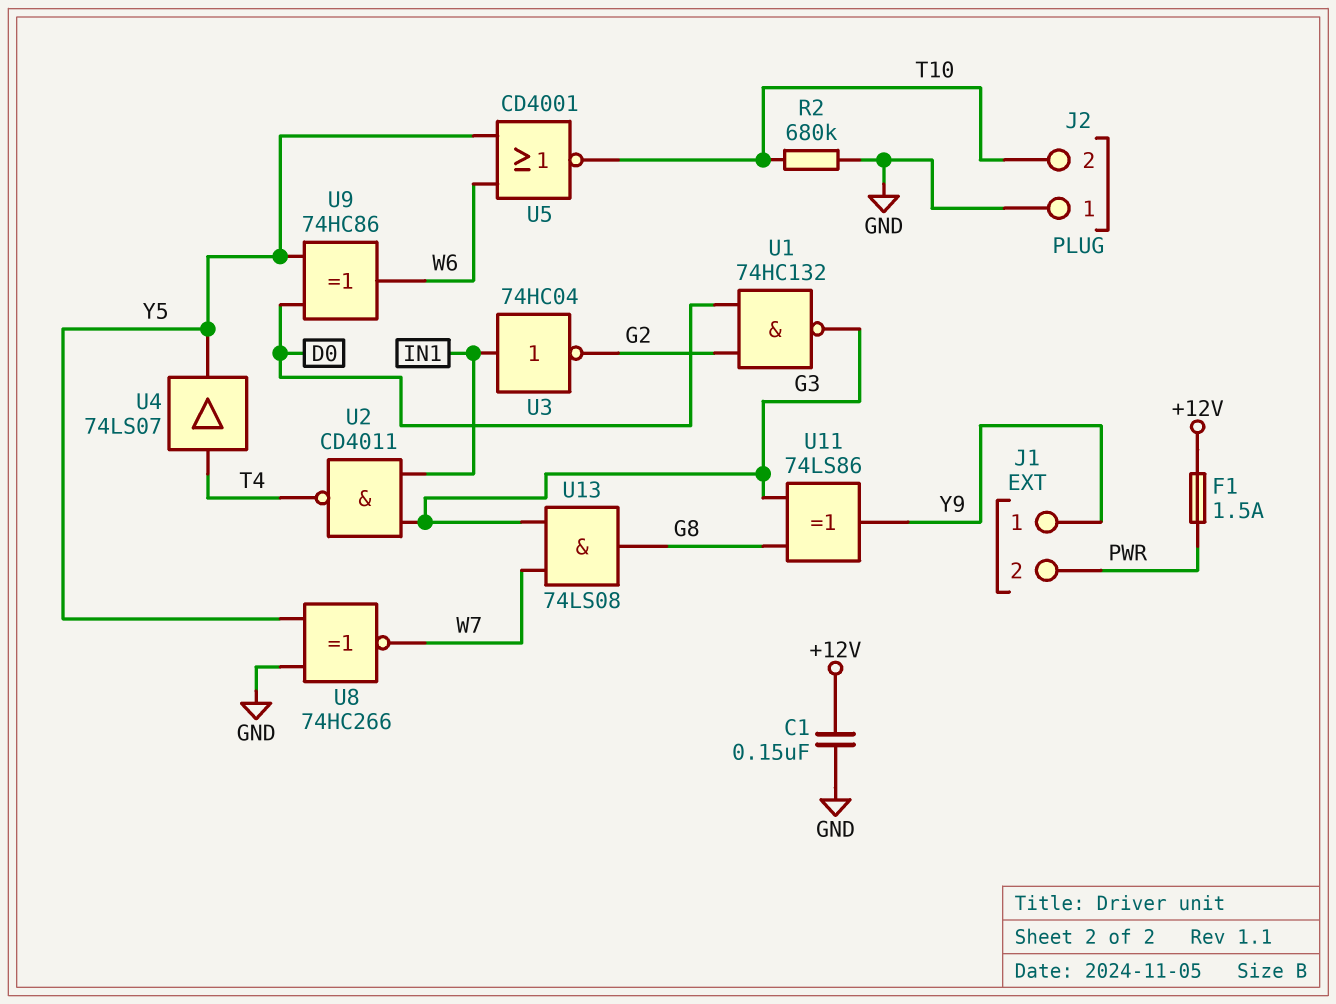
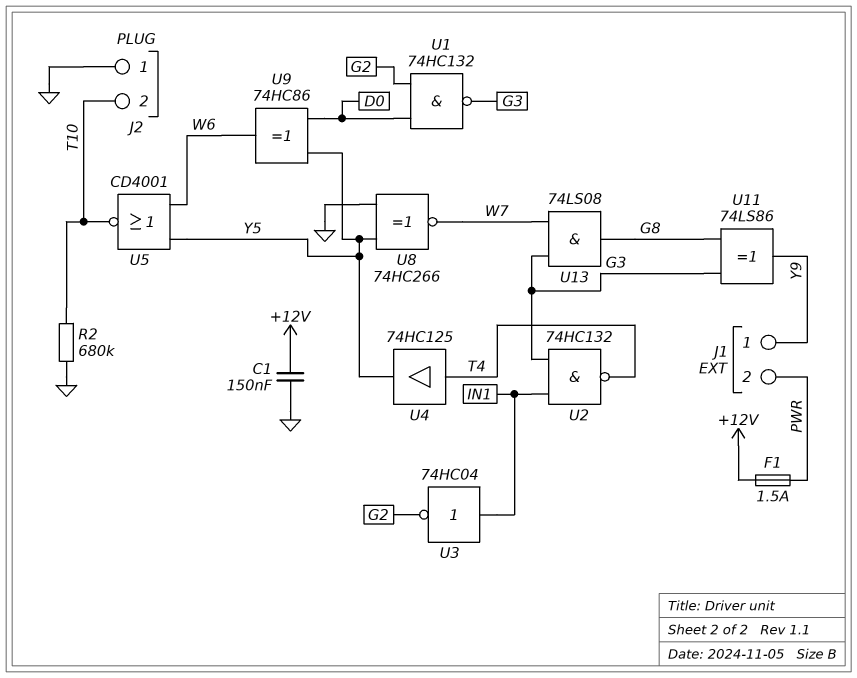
U2: NAND CD4011 (in G3, in IN1, out T4) -> NAND 74HC132 (in G3, in IN1, out T4)
U4: buffer 74LS07 (in T4, out Y5) -> buffer 74HC125 (in T4, out Y5)

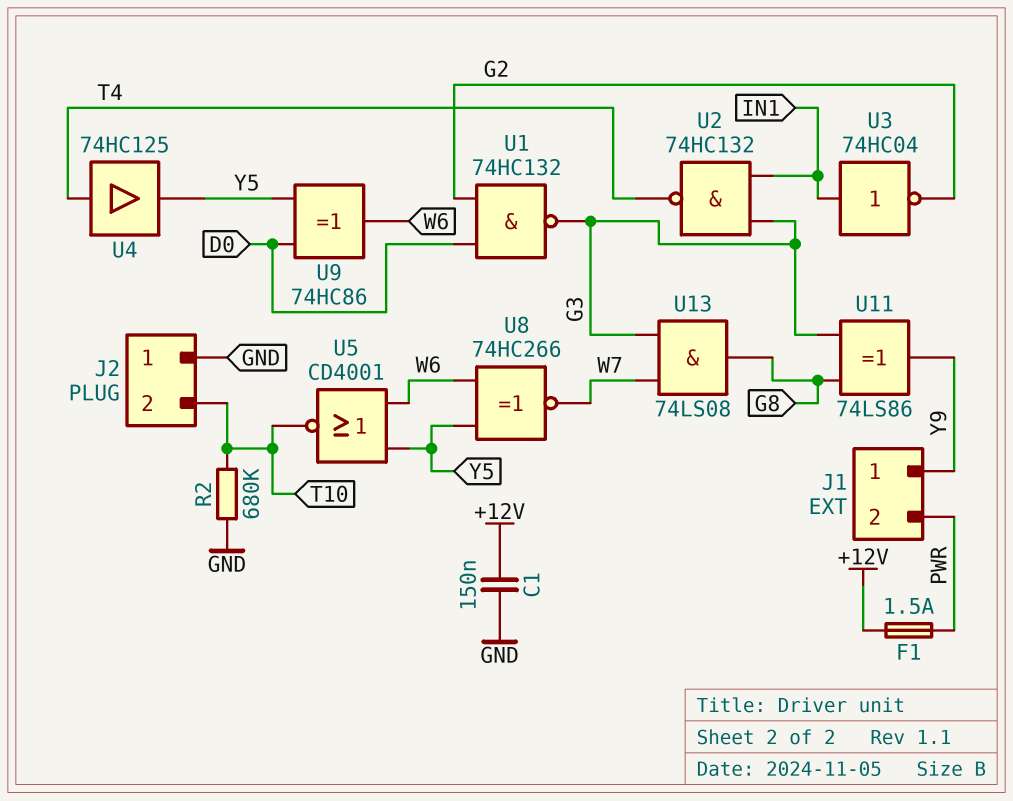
U8: XNOR 74HC266 (in GND, in Y5, out W7) -> XNOR 74HC266 (in W6, in Y5, out W7)

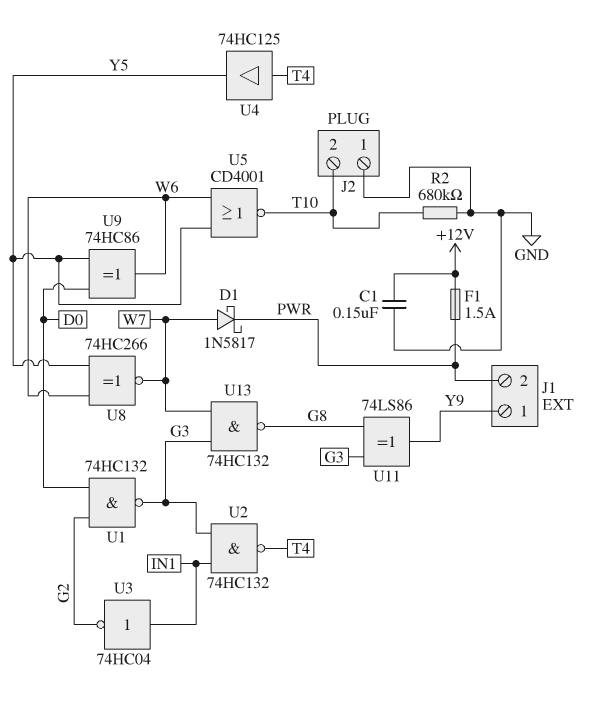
D1: none -> schottky 1N5817 (A W7, K PWR)
U13: AND 74LS08 (in G3, in W7, out G8) -> NAND 74HC132 (in G3, in W7, out G8)

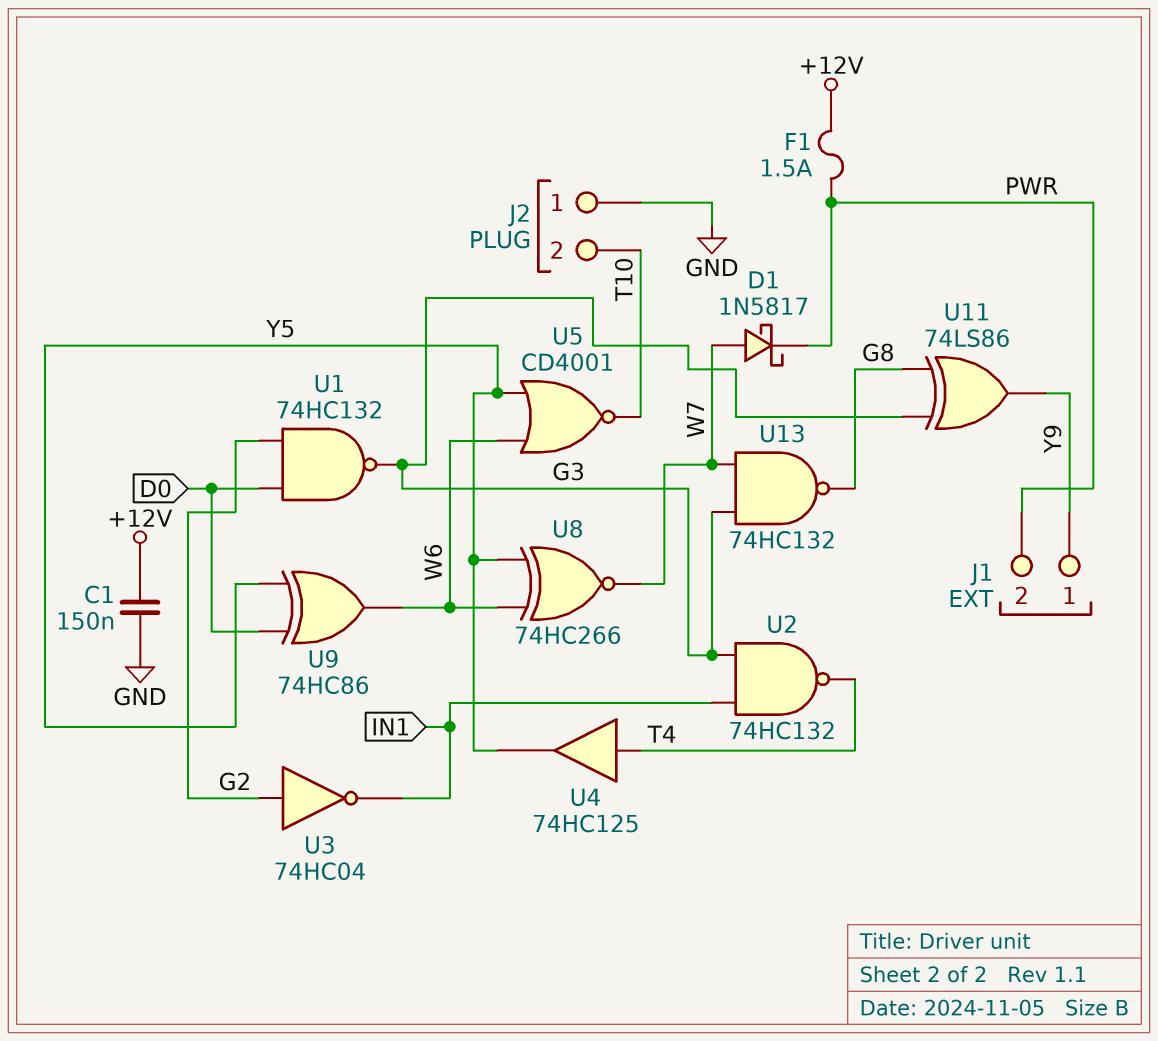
R2: 680k (GND, T10) -> none
U3: NOT 74HC04 (in IN1, out G2) -> NOT 74HC04 (in G2, out IN1)

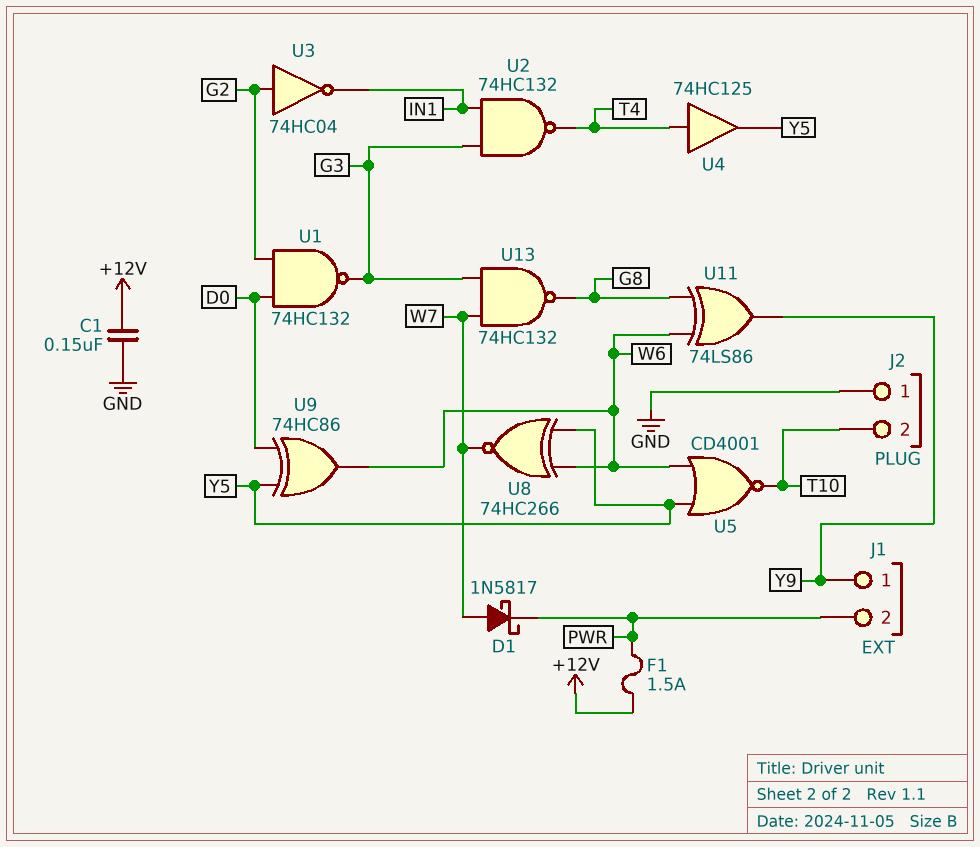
U11: XOR 74LS86 (in G3, in G8, out Y9) -> XOR 74LS86 (in G8, in W6, out Y9)

